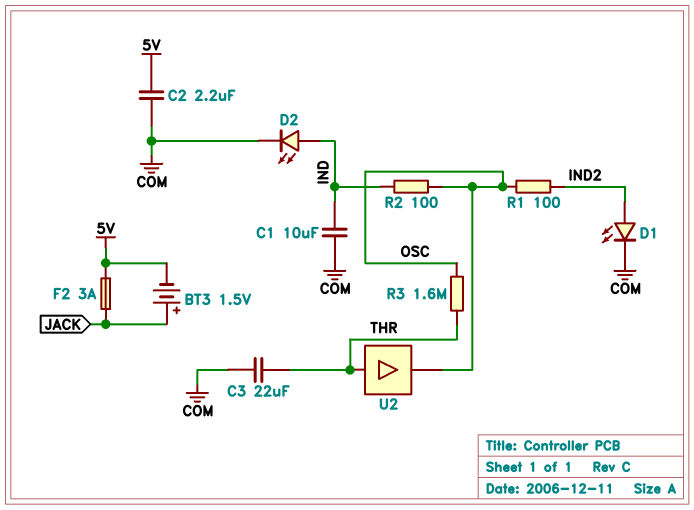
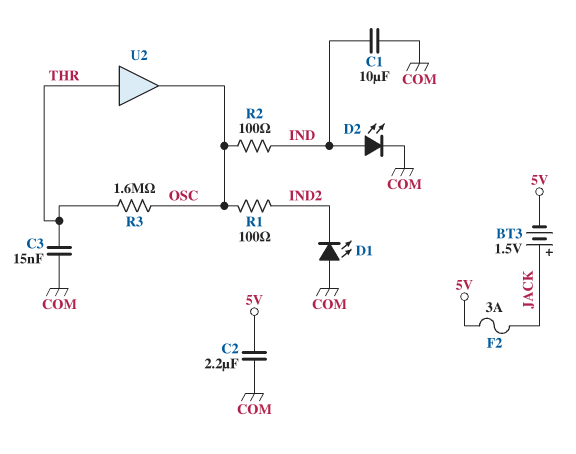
C3: 22uF (COM, THR) -> 15nF (COM, THR)
D1: LED (A IND2, K COM) -> LED (A COM, K IND2)

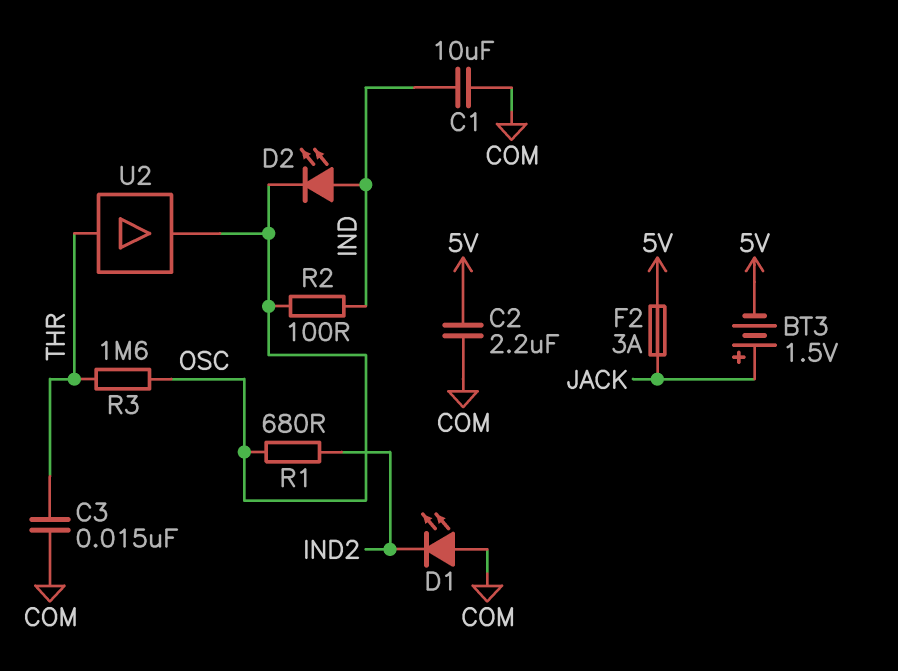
D2: LED (A IND, K COM) -> LED (A IND, K OSC)
R1: 100 (IND2, OSC) -> 680 (IND2, OSC)

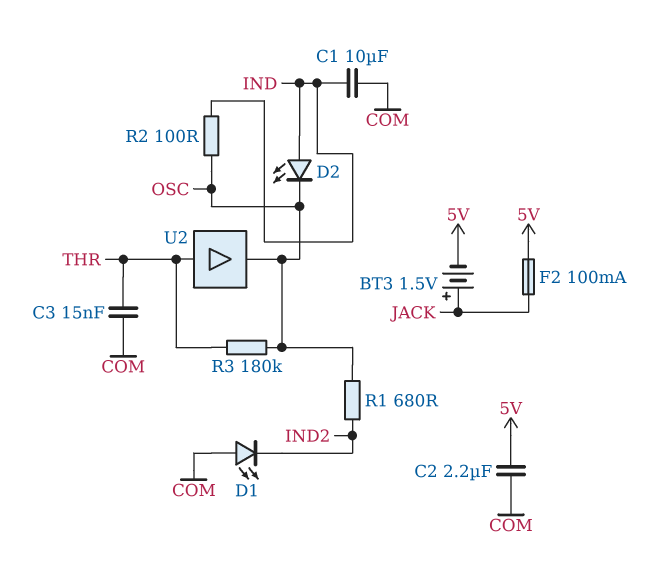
F2: 3A (5V, JACK) -> 100mA (5V, JACK)
R3: 1.6M (OSC, THR) -> 180k (OSC, THR)

